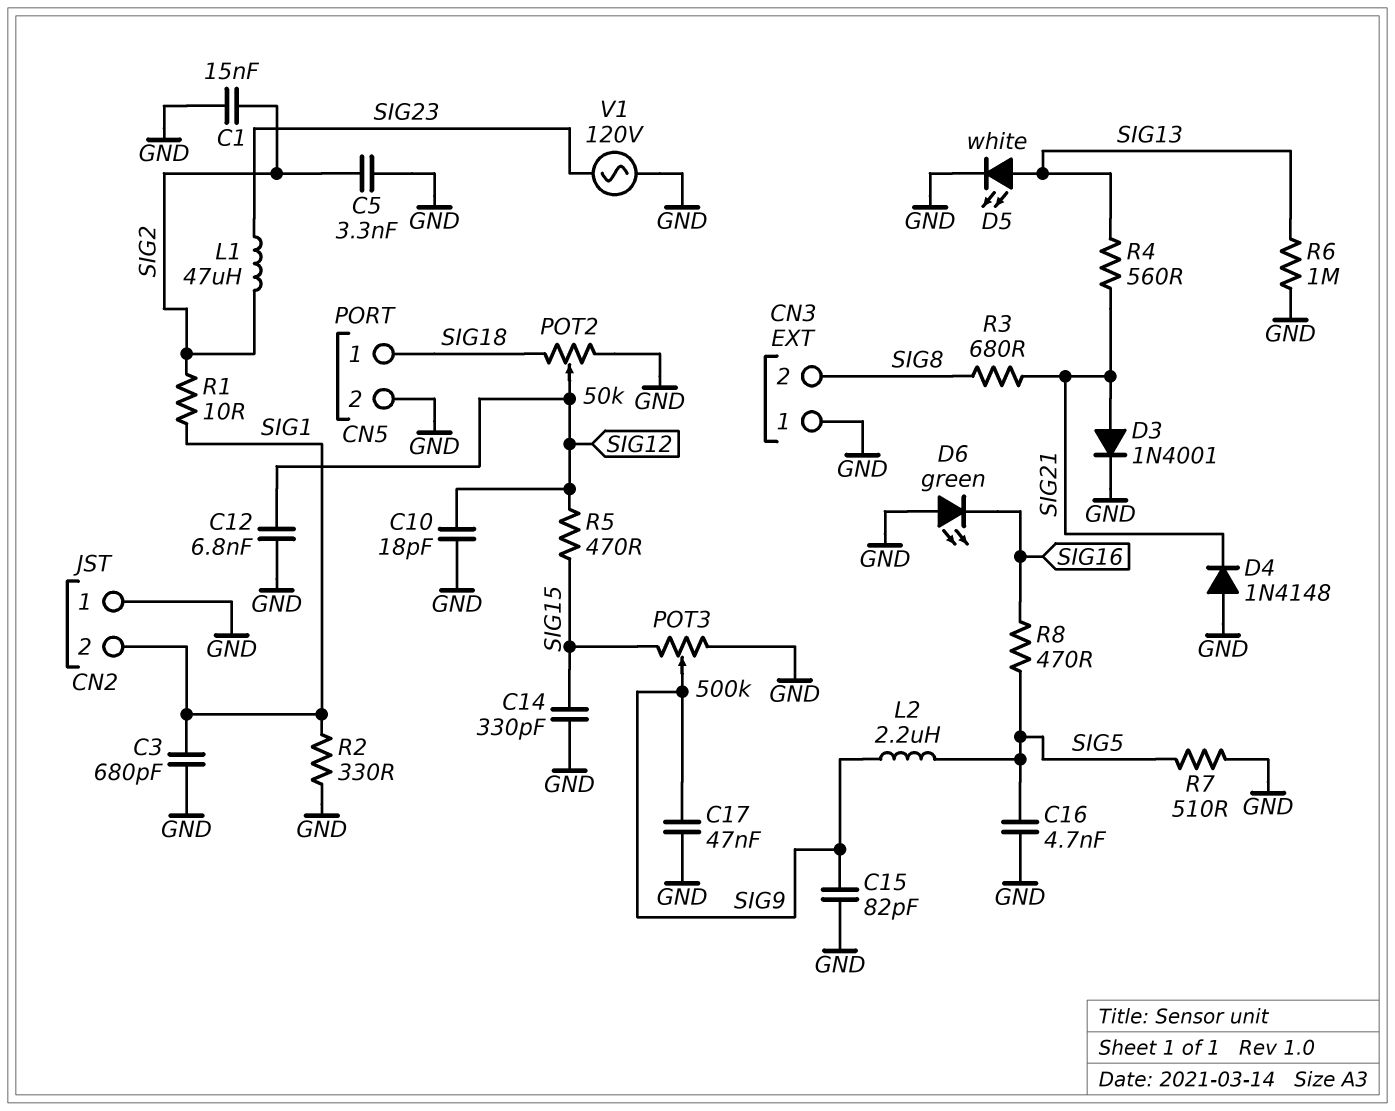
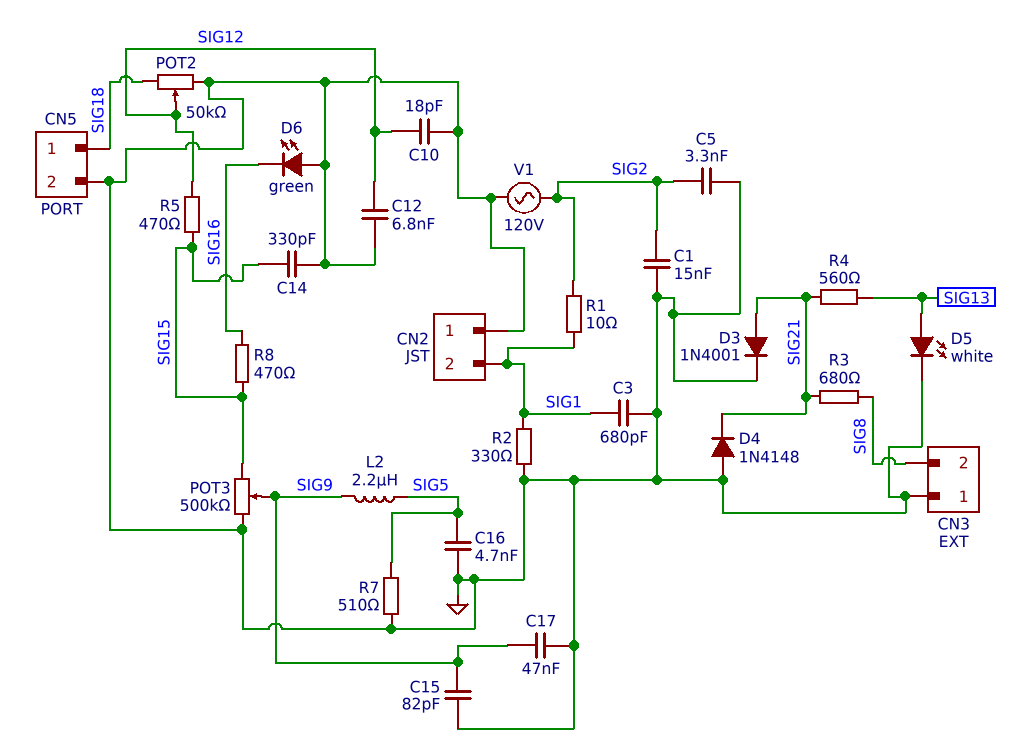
L1: 47uH (SIG2, SIG23) -> none
R6: 1M (GND, SIG13) -> none
R8: 470 (SIG5, SIG16) -> 470 (SIG15, SIG16)
V1: AC 120V (GND, SIG23) -> AC 120V (GND, SIG2)

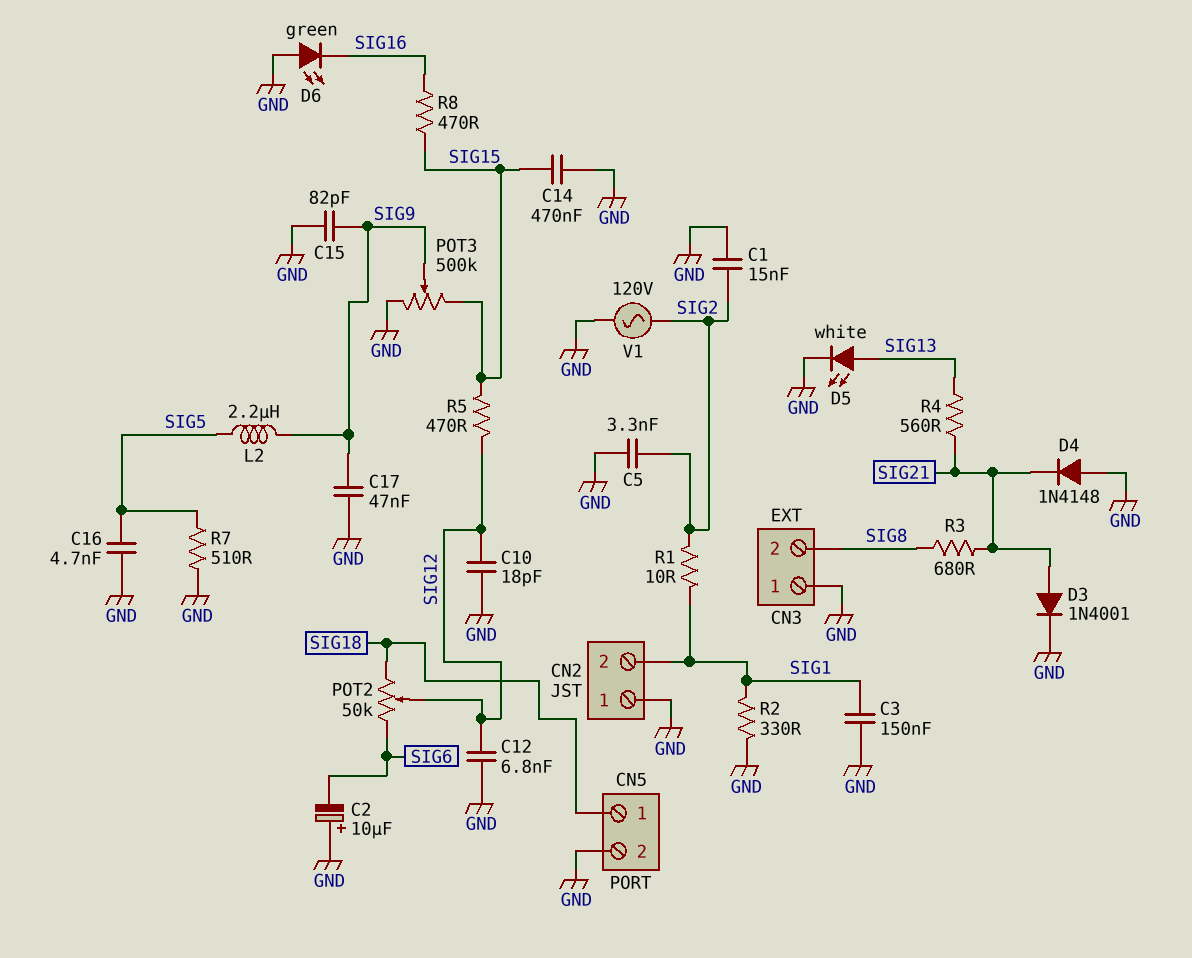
C2: none -> 10uF (plus GND, minus SIG6)
C3: 680pF (GND, SIG1) -> 150nF (GND, SIG1)
C14: 330pF (GND, SIG15) -> 470nF (GND, SIG15)
POT2: 50k (GND, SIG18, wiper SIG12) -> 50k (SIG6, SIG18, wiper SIG12)

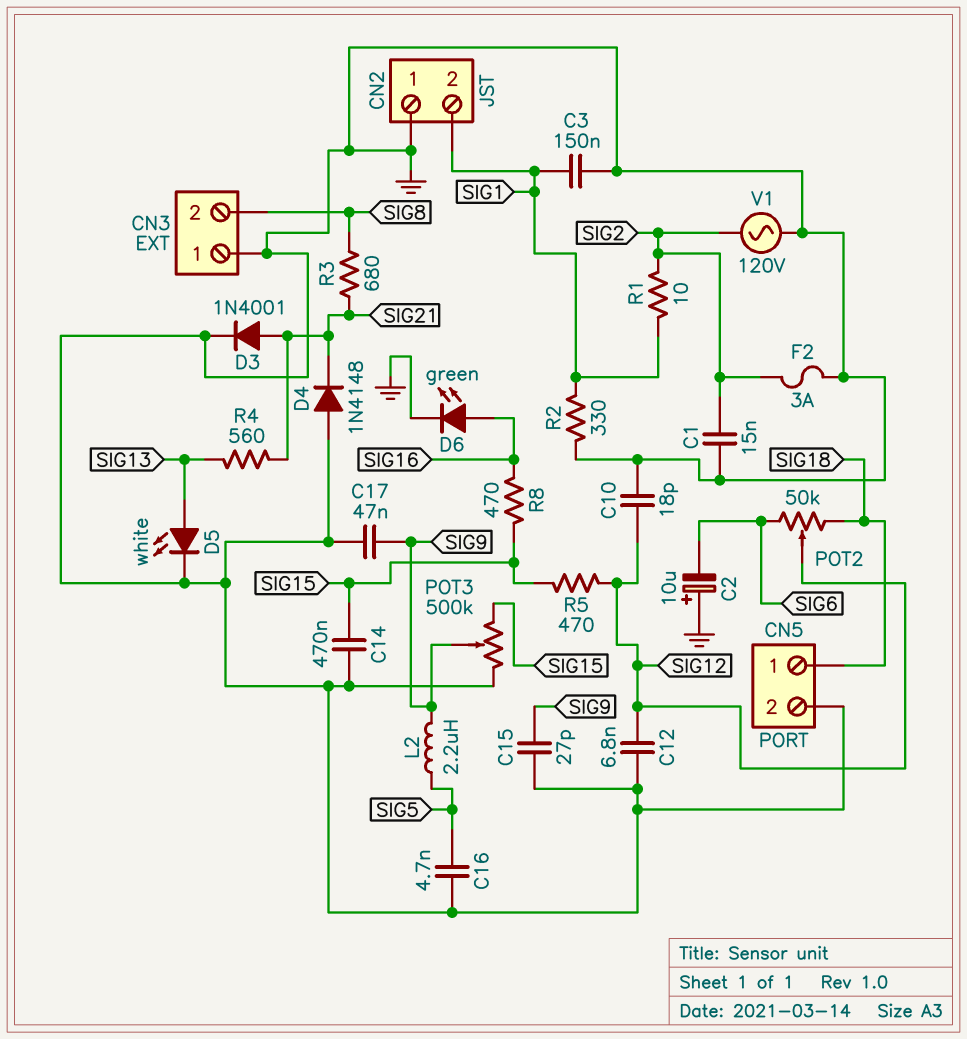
C5: 3.3nF (GND, SIG2) -> none
C15: 82pF (GND, SIG9) -> 27pF (GND, SIG9)
D6: LED green (A GND, K SIG16) -> LED green (A SIG16, K GND)
F2: none -> 3A (GND, SIG2)
R7: 510 (GND, SIG5) -> none

